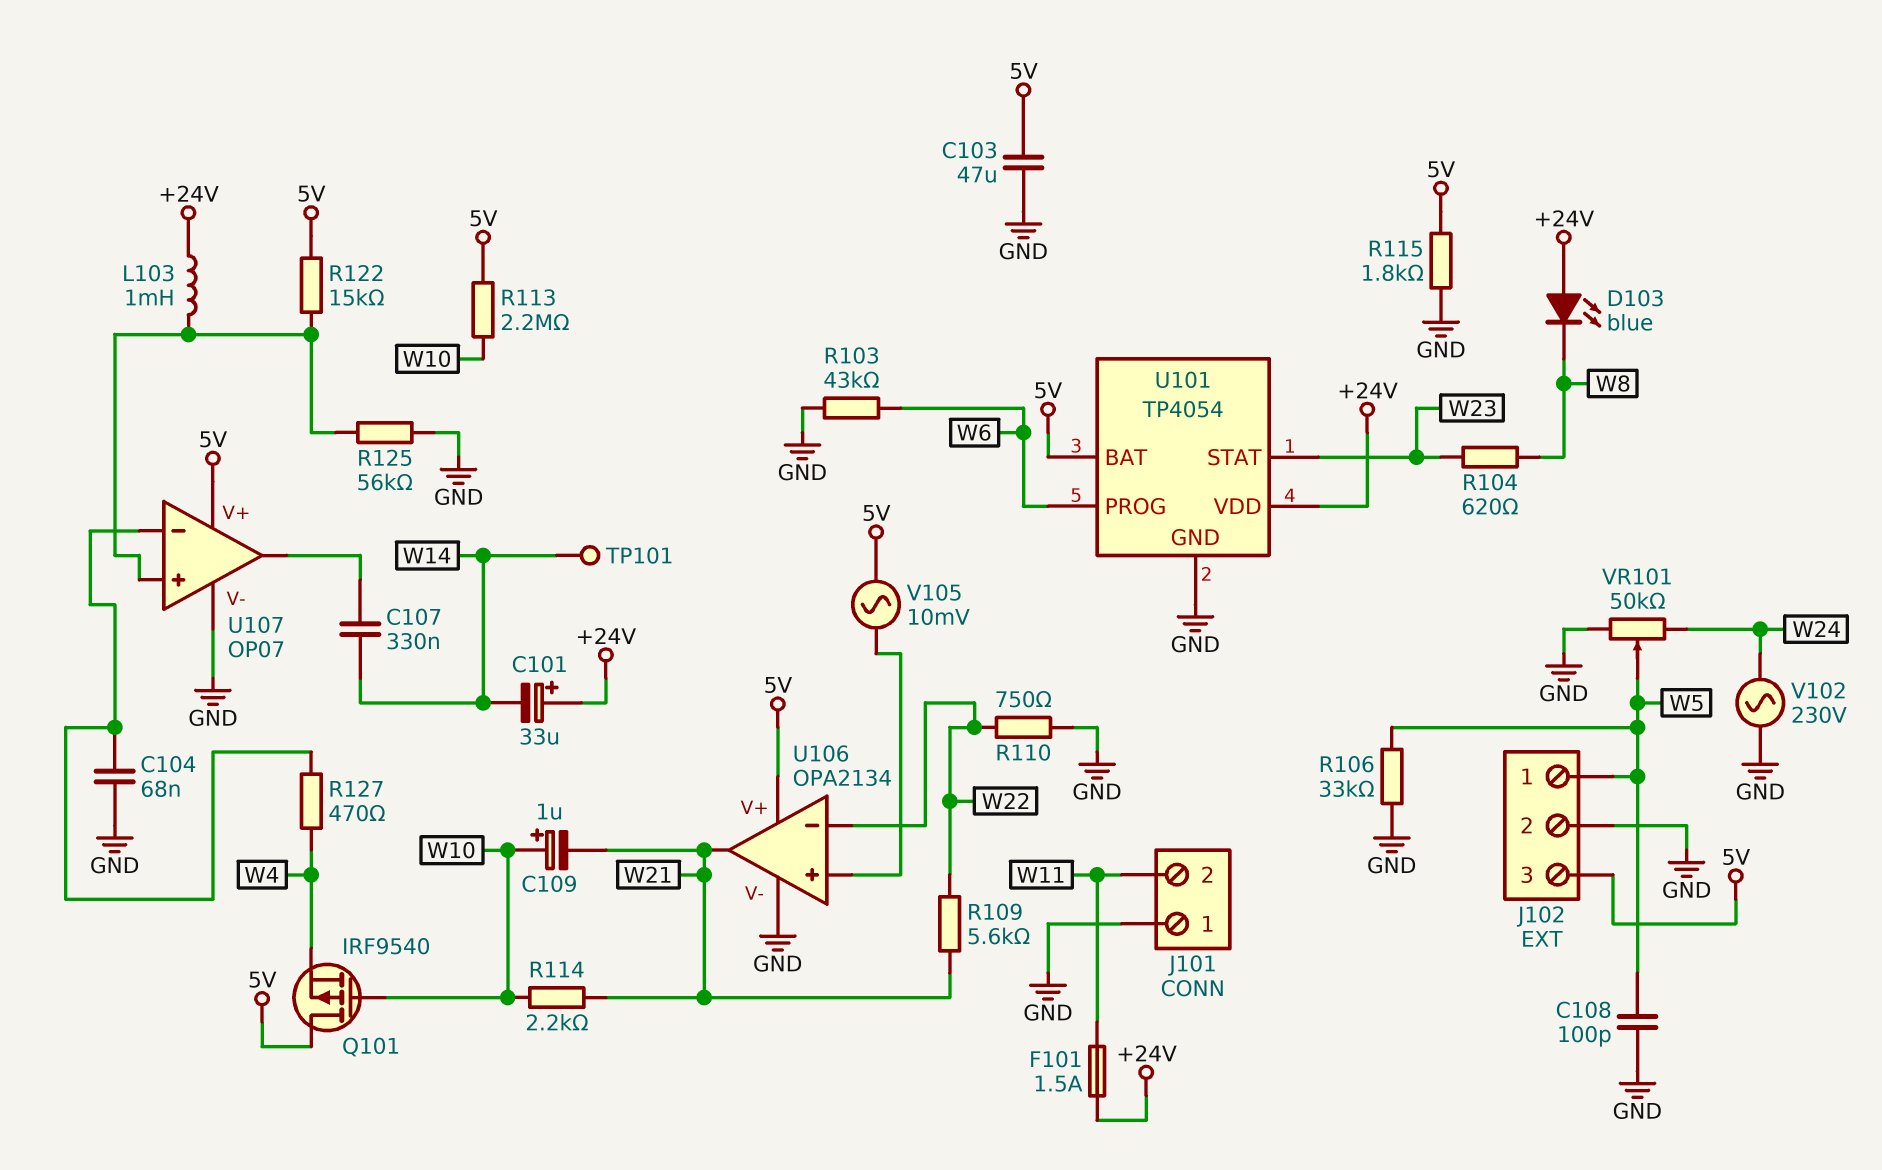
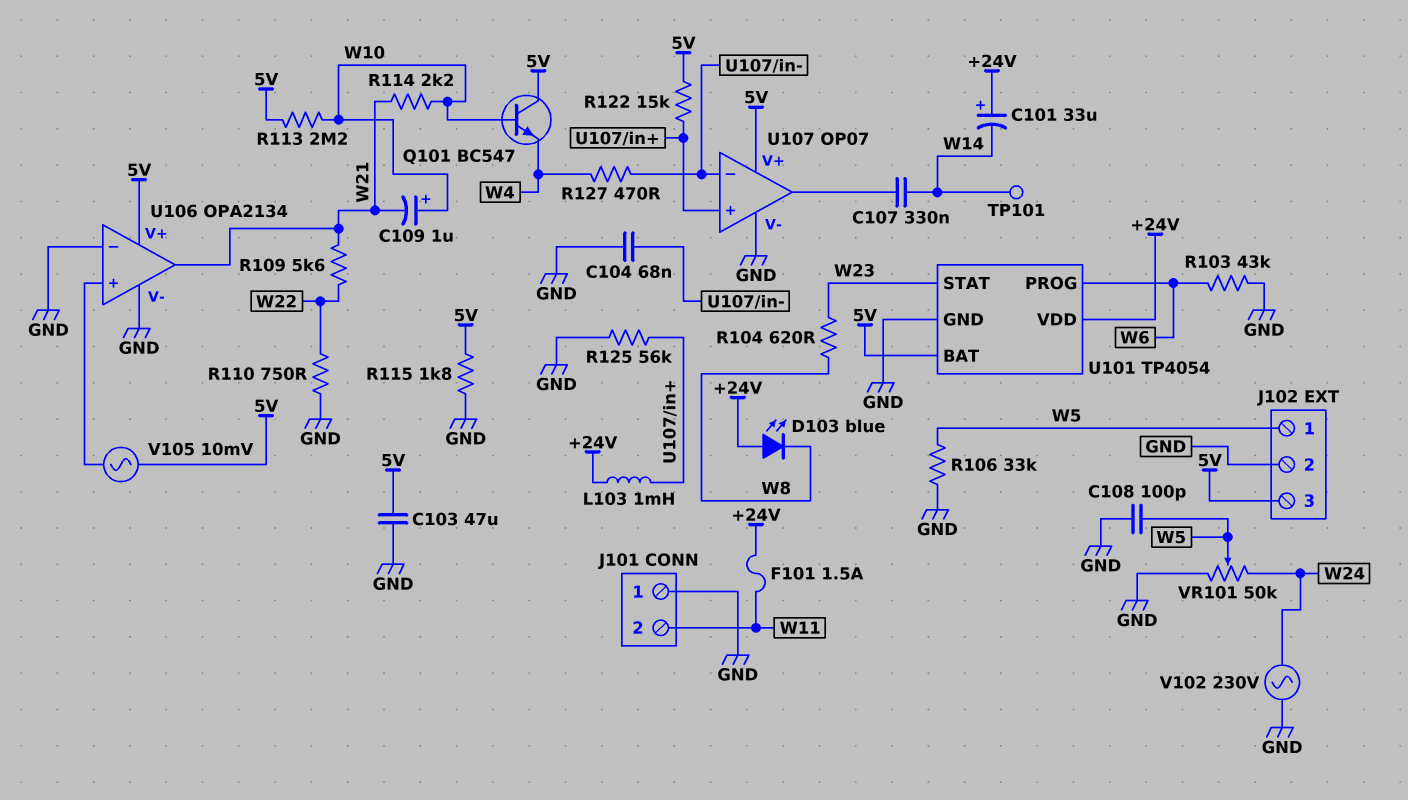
Q101: PMOS IRF9540 (G W10, D 5V, S W4) -> NPN BC547 (B W10, C 5V, E W4)
U106 pin in-: W22 -> GND

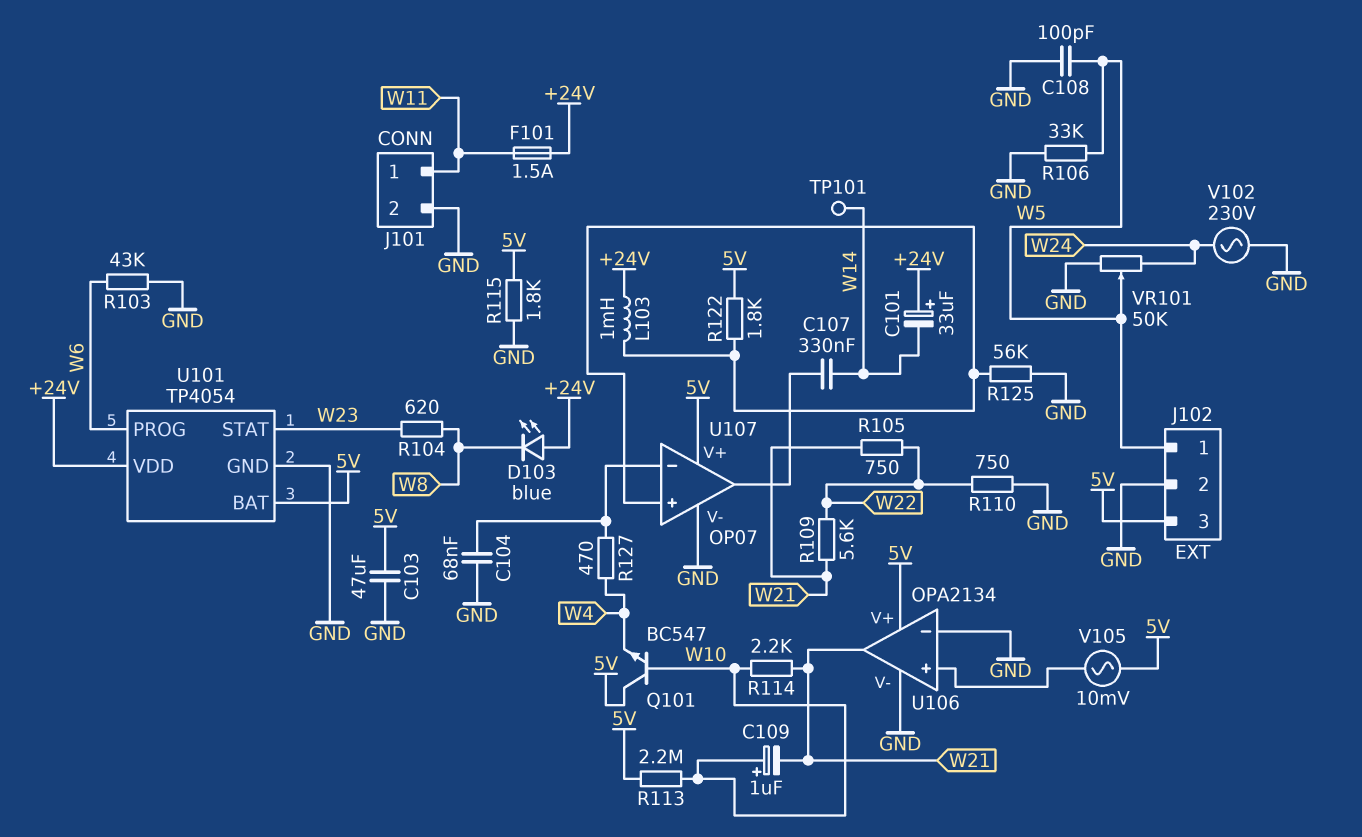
J101 pin 1: GND -> W11
J101 pin 2: W11 -> GND
R105: none -> 750 (W21, W22)
R122: 15k (5V, U107/in+) -> 1.8k (5V, U107/in+)

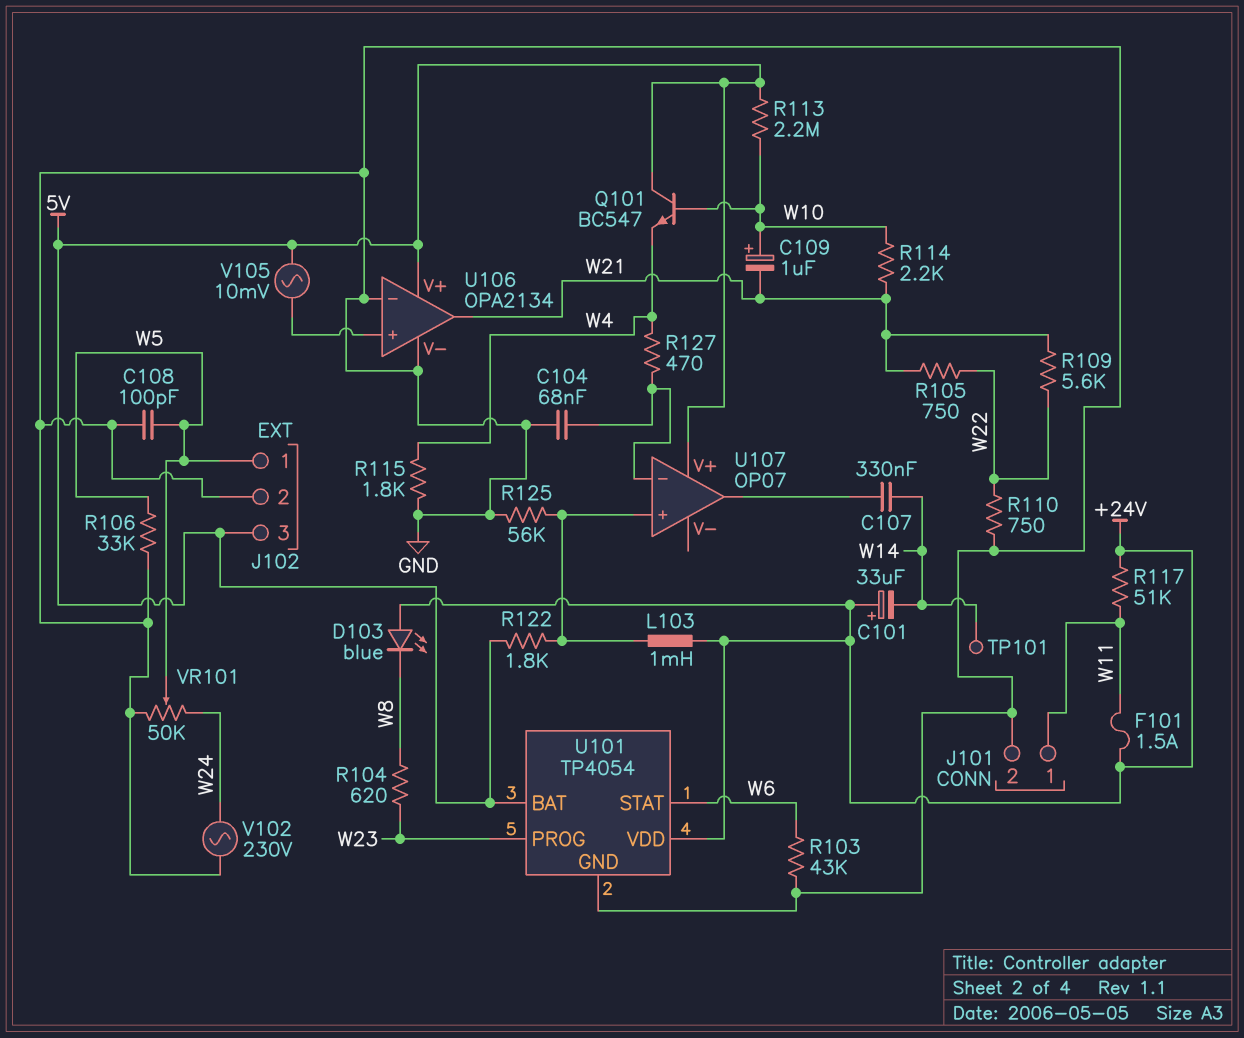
C103: 47uF (5V, GND) -> none
R115: 1.8k (5V, GND) -> 1.8k (GND, W4)
R117: none -> 51k (+24V, W11)
U101 pin PROG: W6 -> W23
U101 pin STAT: W23 -> W6
U107 pin V-: GND -> none

